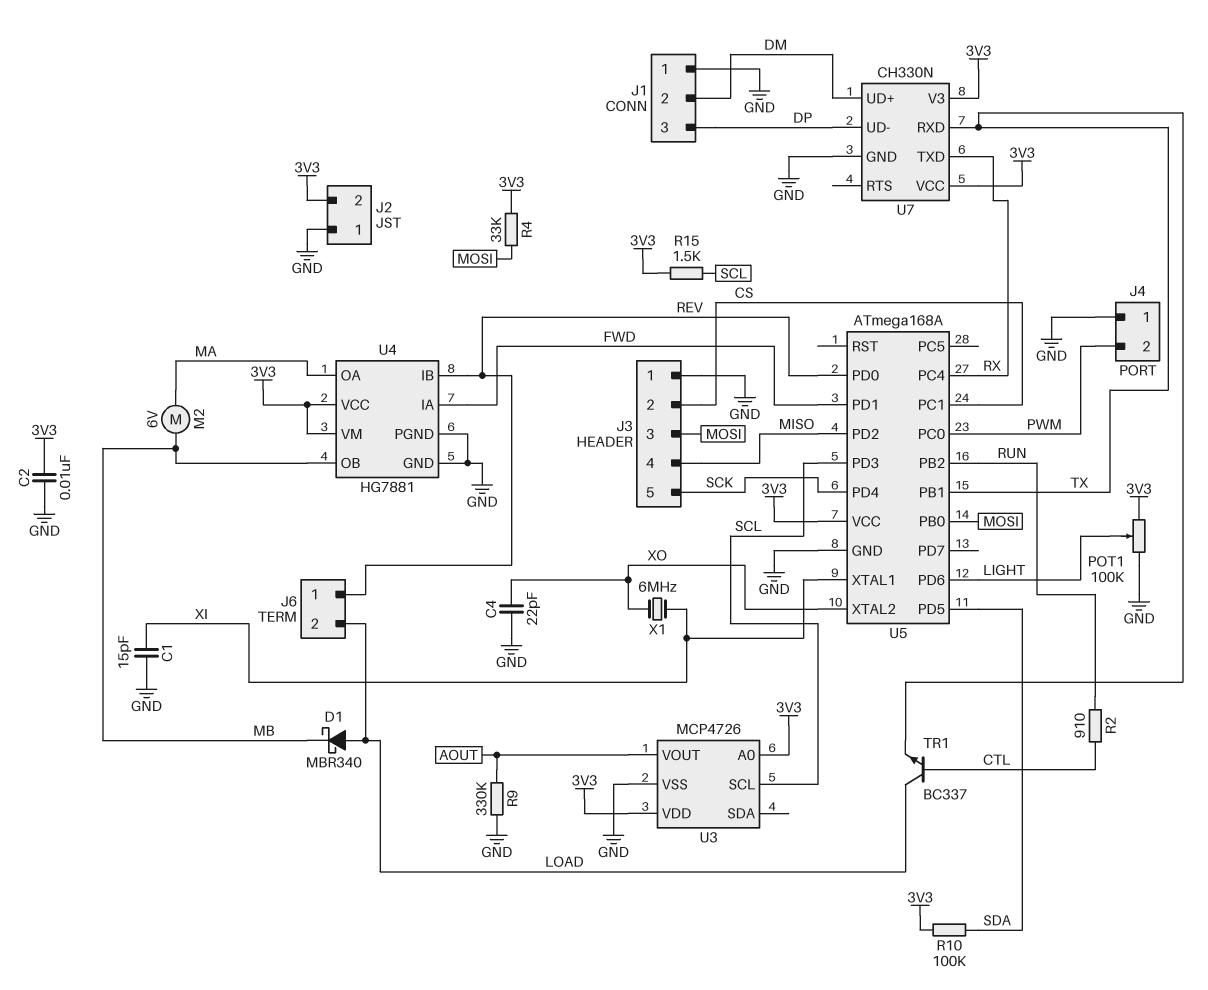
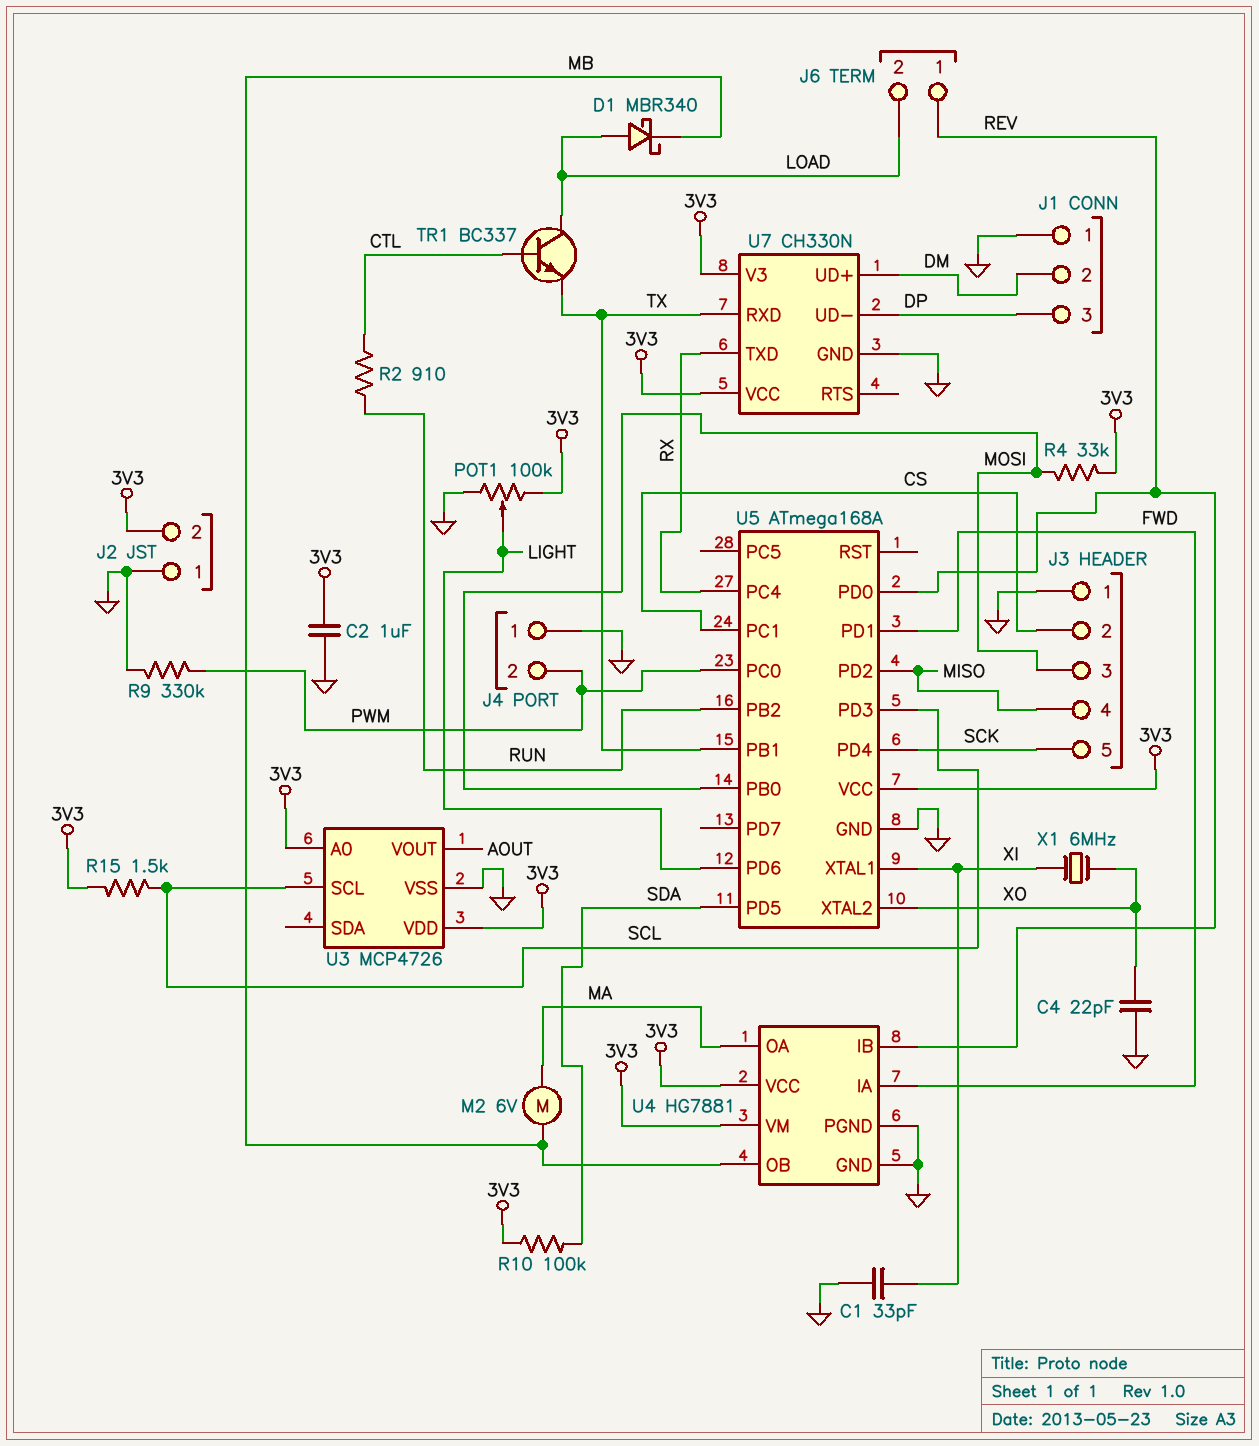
C1: 15pF (GND, XI) -> 33pF (GND, XI)
C2: 10nF (3V3, GND) -> 1uF (3V3, GND)
R9: 330k (AOUT, GND) -> 330k (GND, PWM)

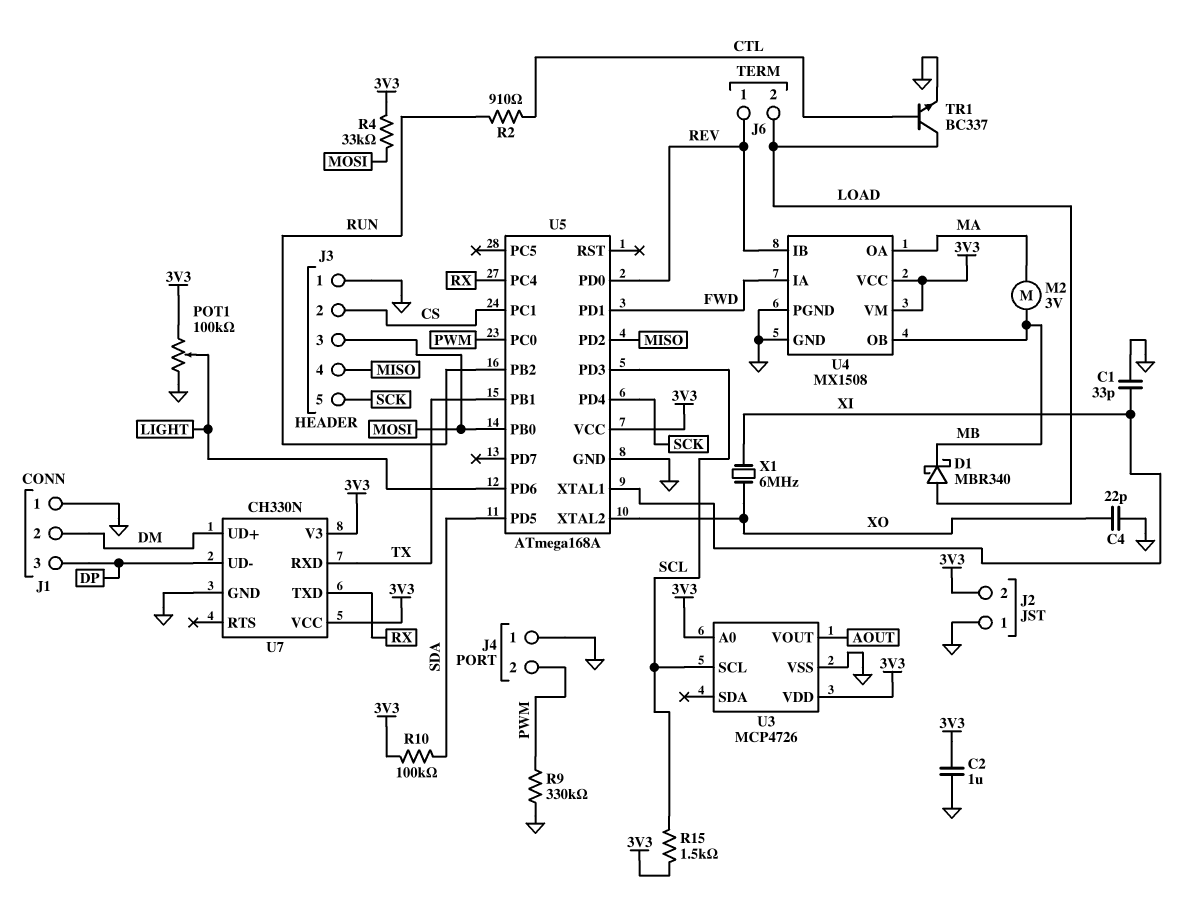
M2: motor 6V (MA, MB) -> motor 3V (MA, MB)
TR1: NPN BC337 (B CTL, C LOAD, E TX) -> NPN BC337 (B CTL, C LOAD, E GND)
U4: HG7881 -> MX1508

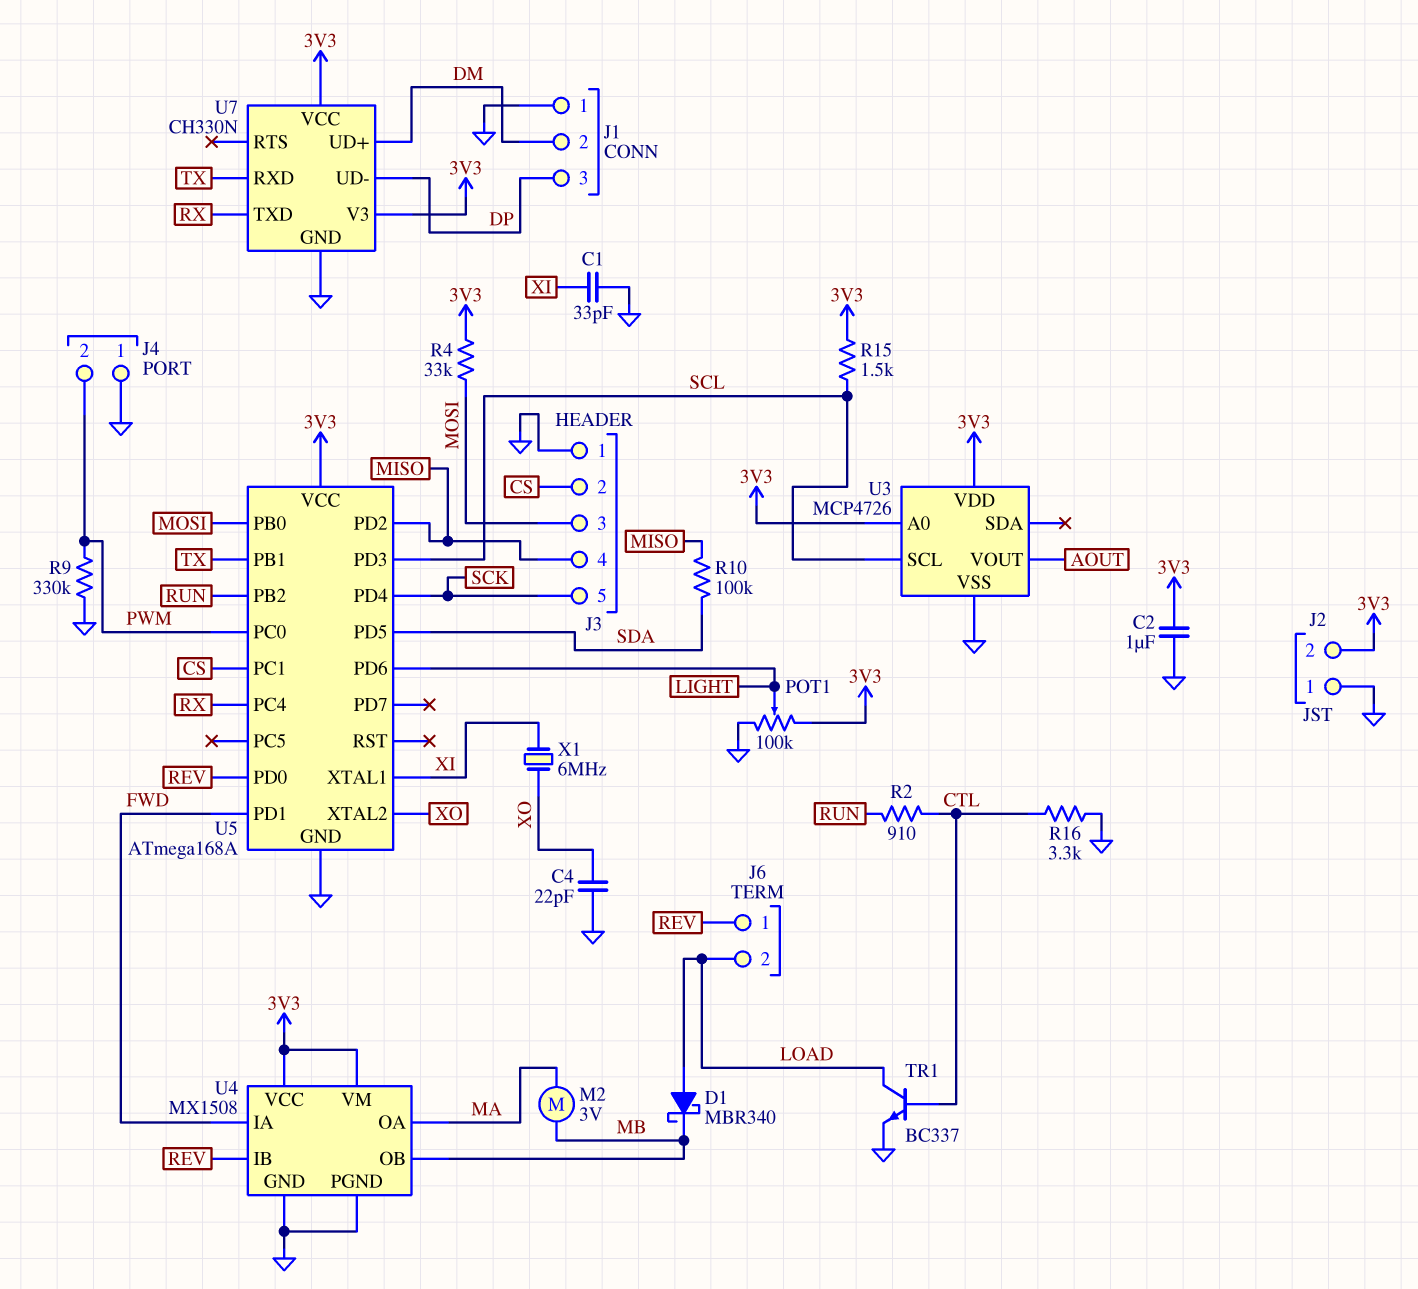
R10: 100k (3V3, SDA) -> 100k (MISO, SDA)
R16: none -> 3.3k (CTL, GND)

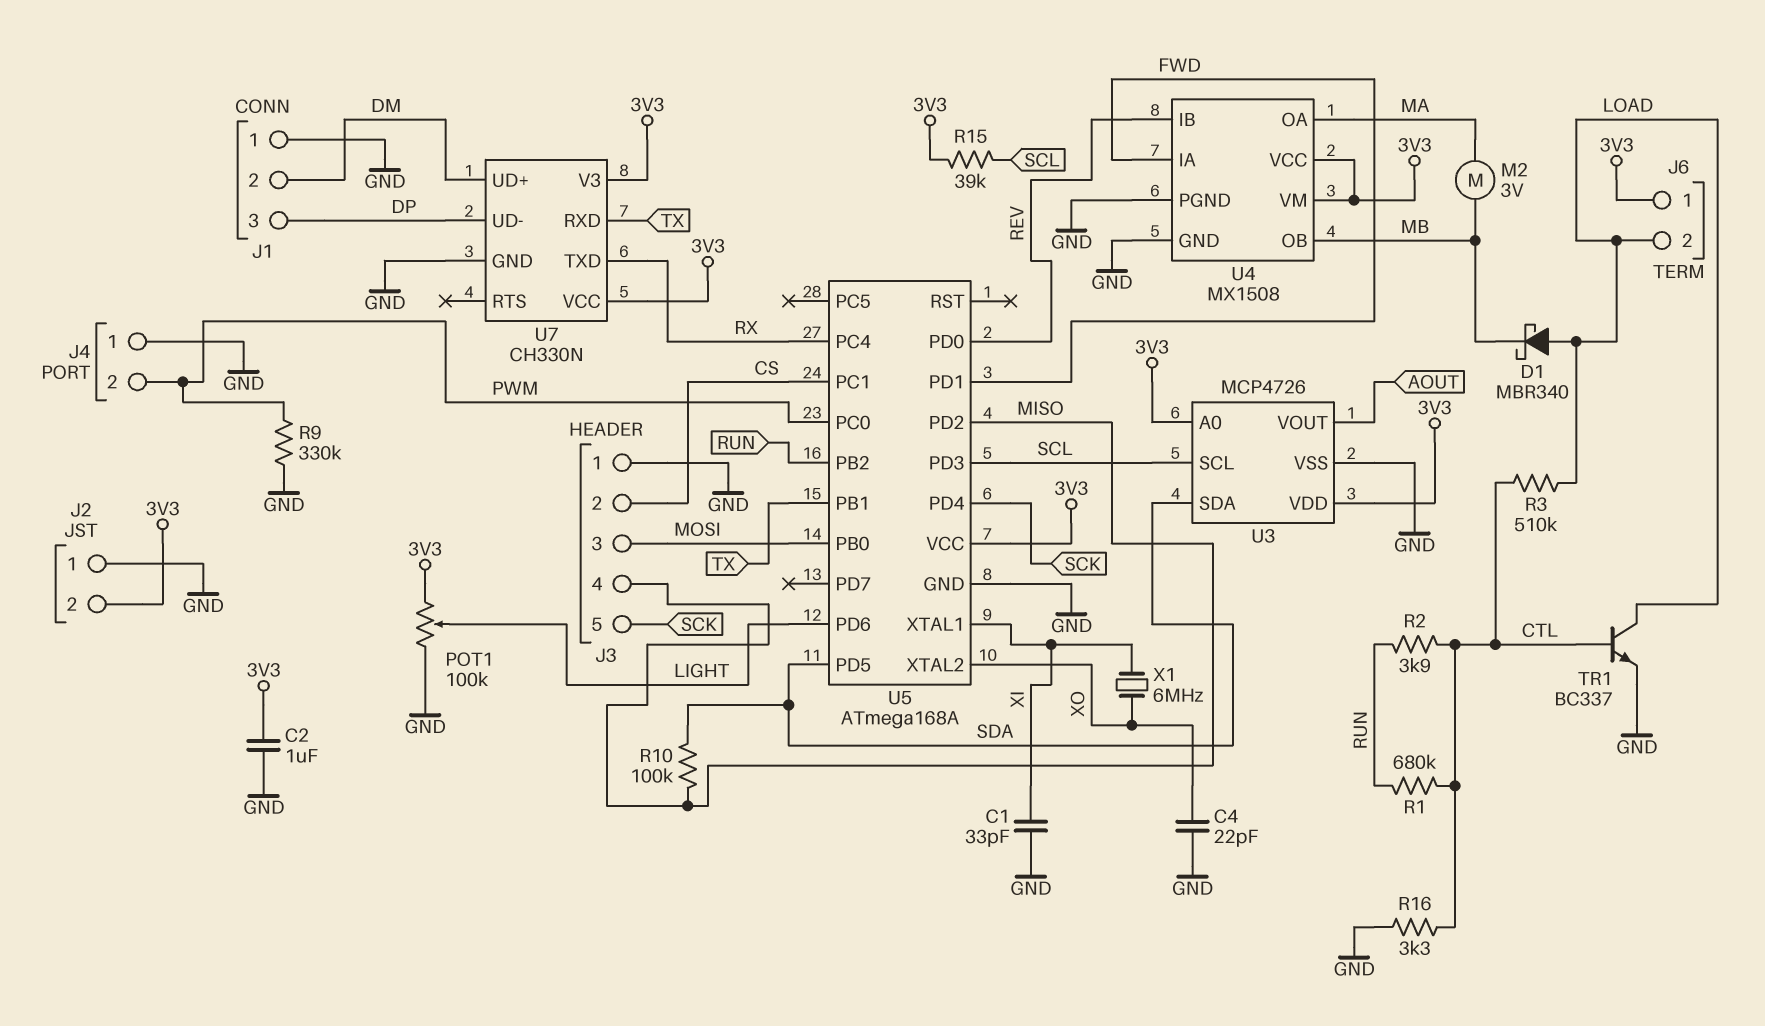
J6 pin 1: REV -> 3V3
R1: none -> 680k (CTL, RUN)
R2: 910 (CTL, RUN) -> 3.9k (CTL, RUN)
R3: none -> 510k (CTL, LOAD)
R4: 33k (3V3, MOSI) -> none
R15: 1.5k (3V3, SCL) -> 39k (3V3, SCL)
U3 pin SDA: none -> SDA

